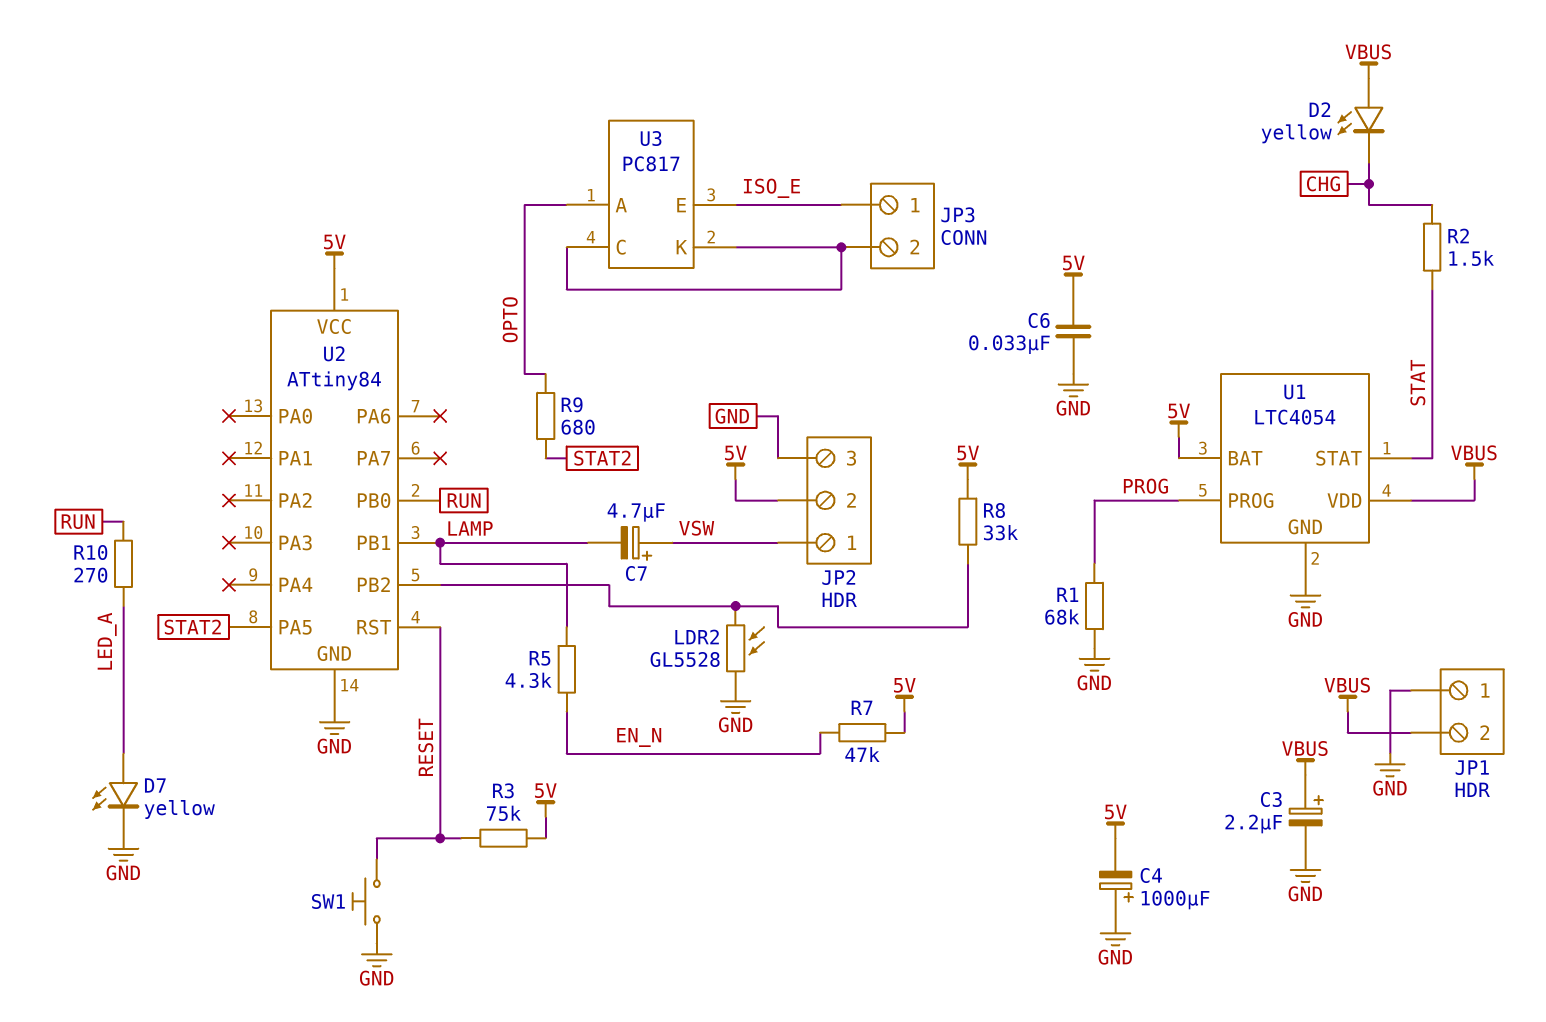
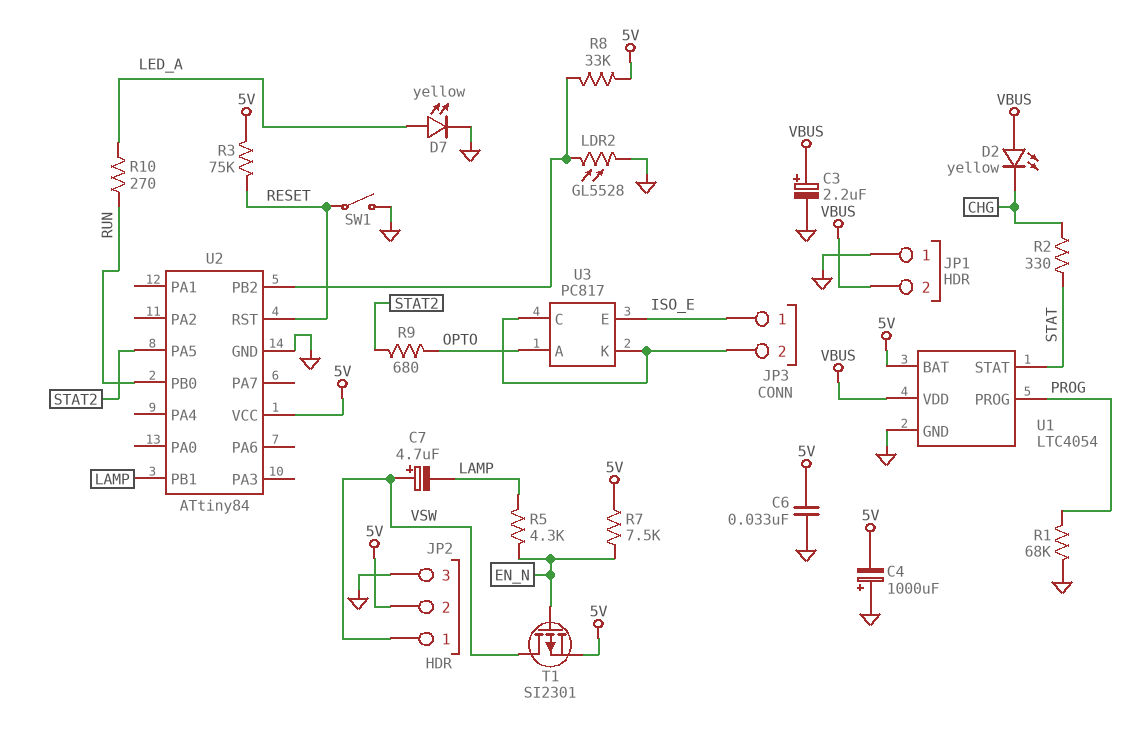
R2: 1.5k (CHG, STAT) -> 330 (CHG, STAT)
R7: 47k (5V, EN_N) -> 7.5k (5V, EN_N)
SW1: button (GND, RESET) -> switch (GND, RESET)
T1: none -> PMOS SI2301 (G EN_N, D VSW, S 5V)

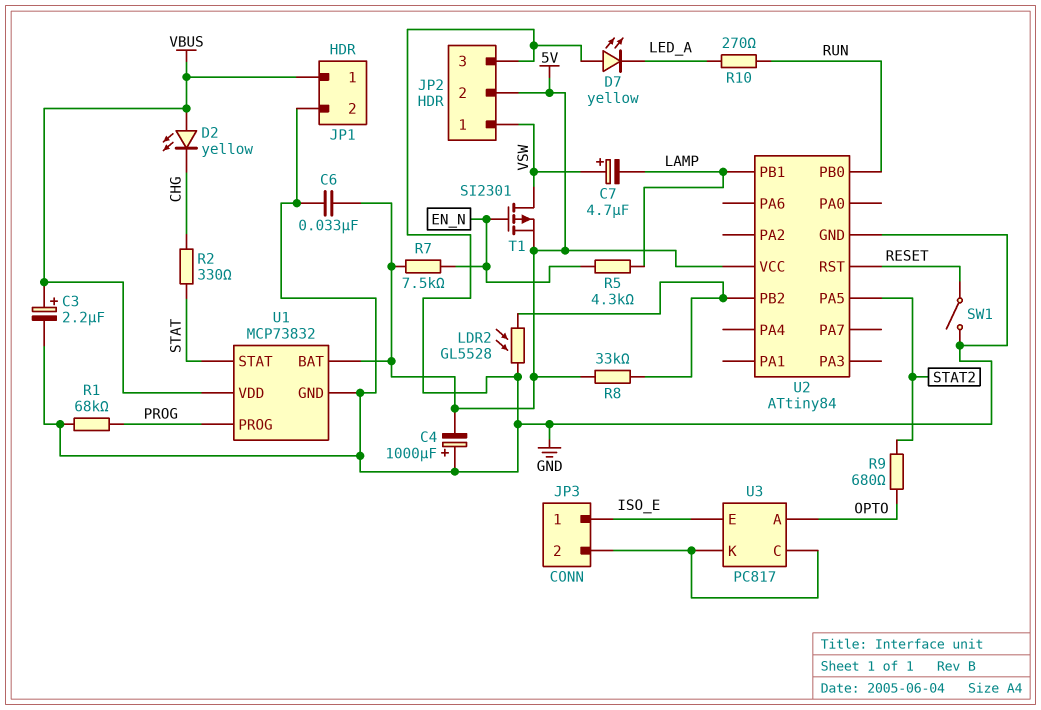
D7: LED yellow (A LED_A, K GND) -> LED yellow (A GND, K LED_A)
JP1 pin 1: GND -> VBUS
JP1 pin 2: VBUS -> GND
R3: 75k (5V, RESET) -> none
U1: LTC4054 -> MCP73832

